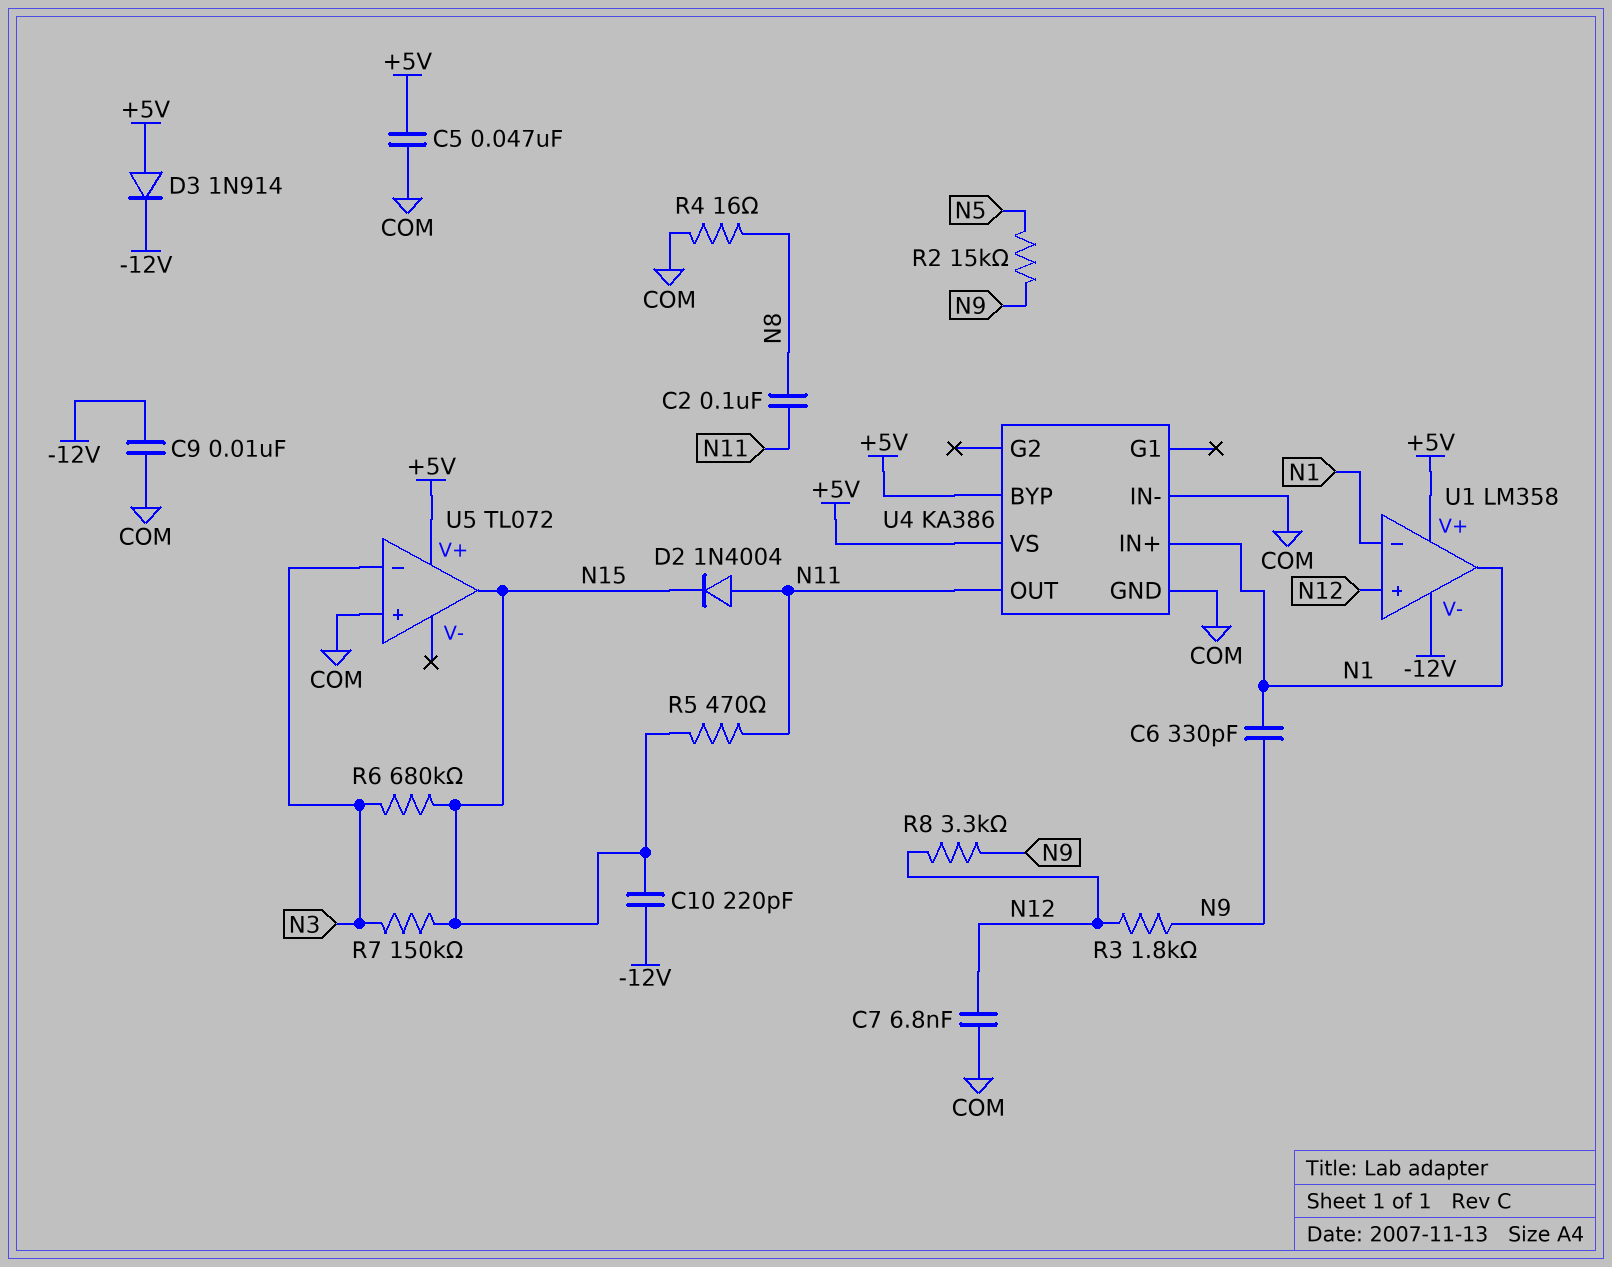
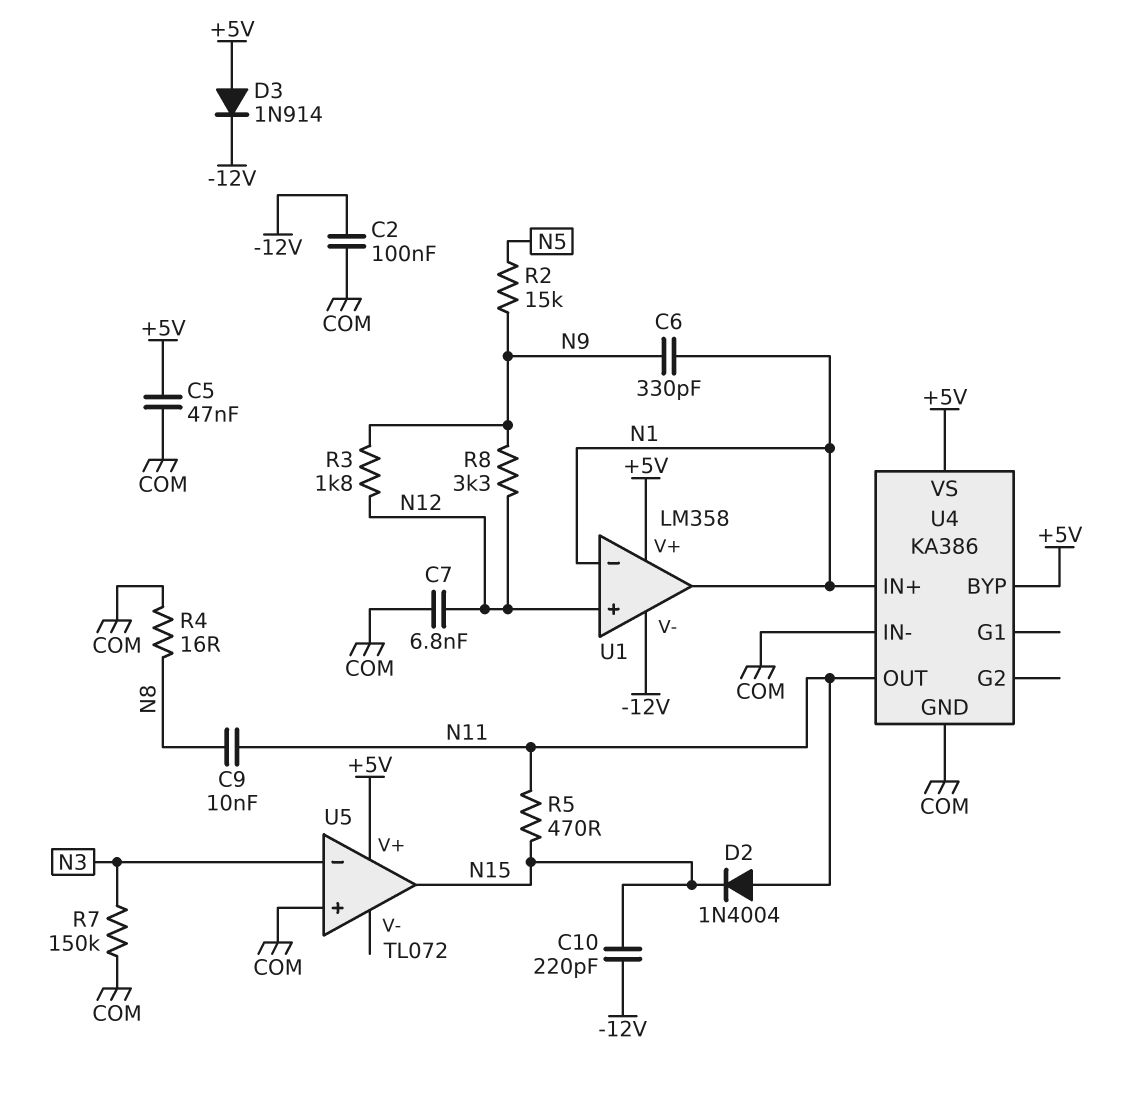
C2: 100nF (N8, N11) -> 100nF (-12V, COM)
C9: 10nF (-12V, COM) -> 10nF (N8, N11)
R6: 680k (N3, N15) -> none
R7: 150k (N3, N15) -> 150k (COM, N3)

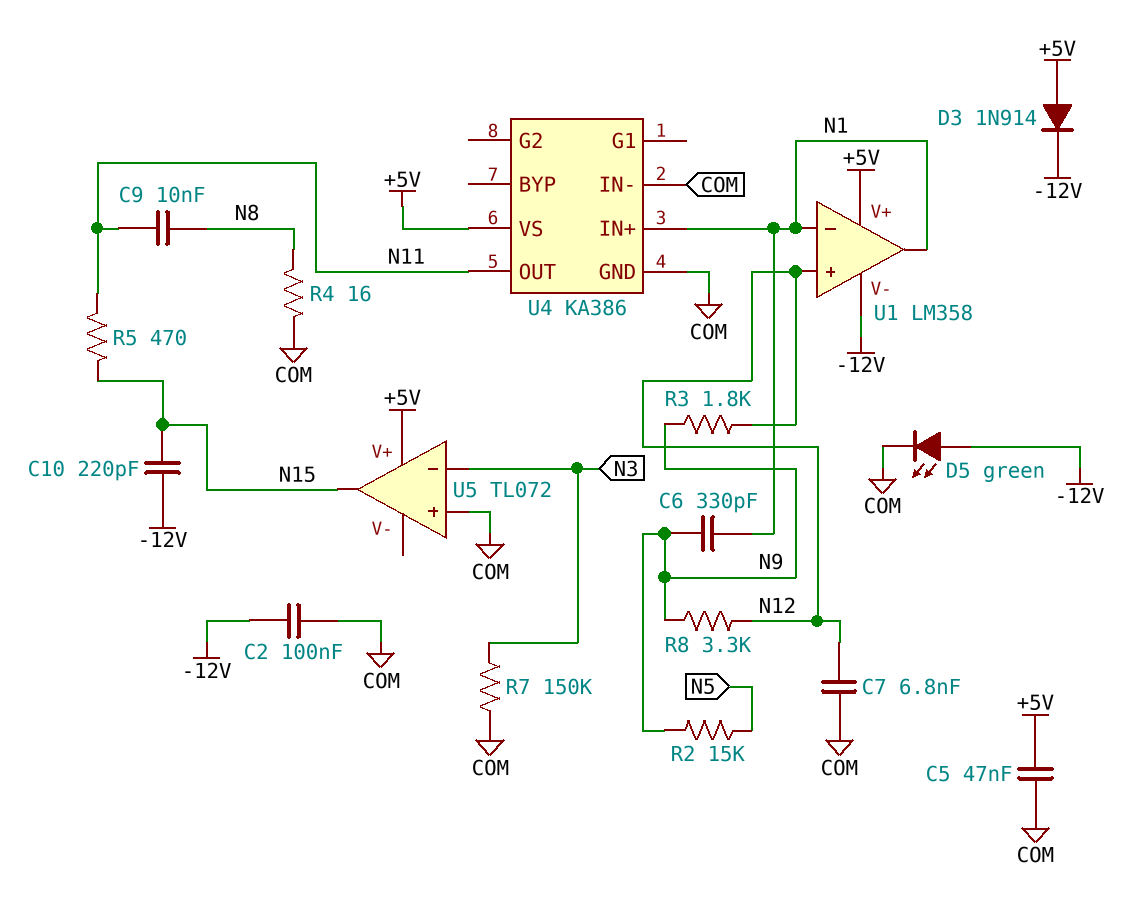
D2: diode 1N4004 (A N11, K N15) -> none
D5: none -> LED green (A -12V, K COM)
U4 pin BYP: +5V -> none

